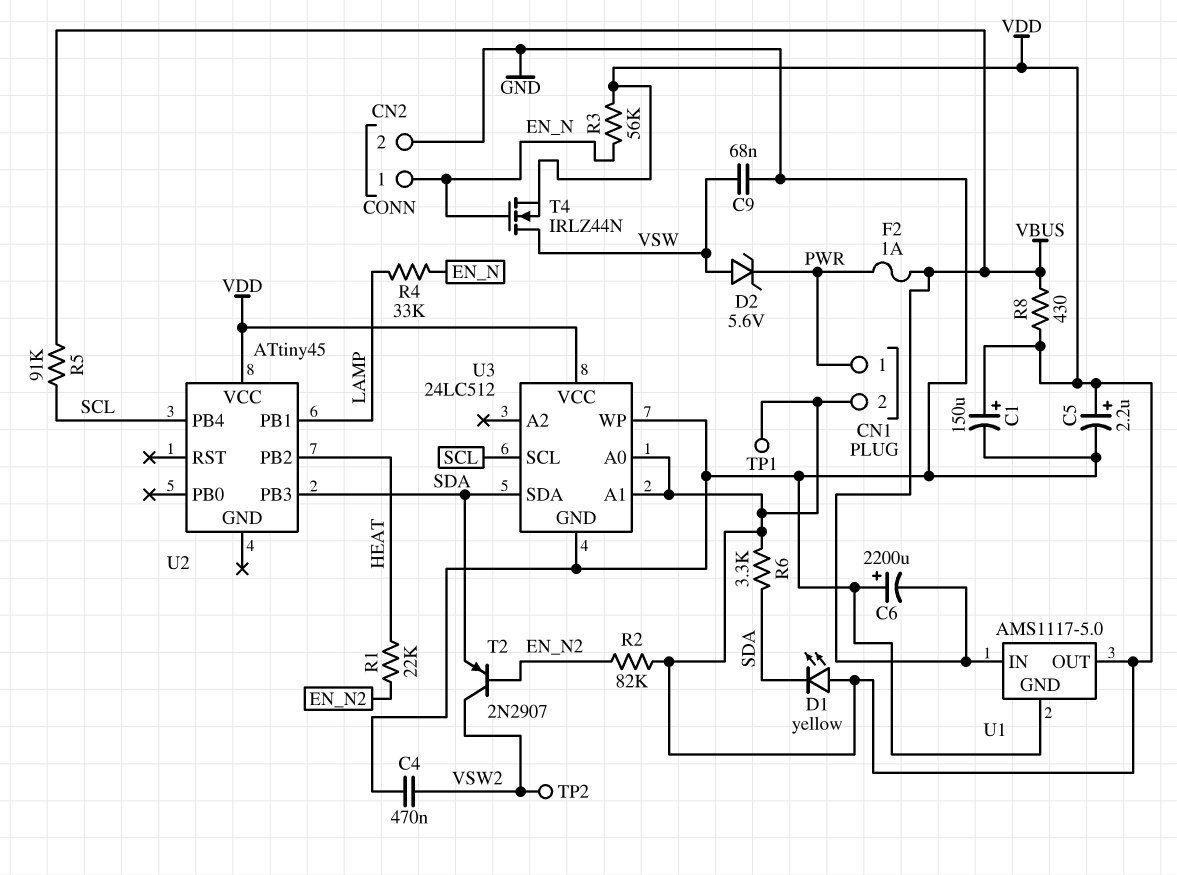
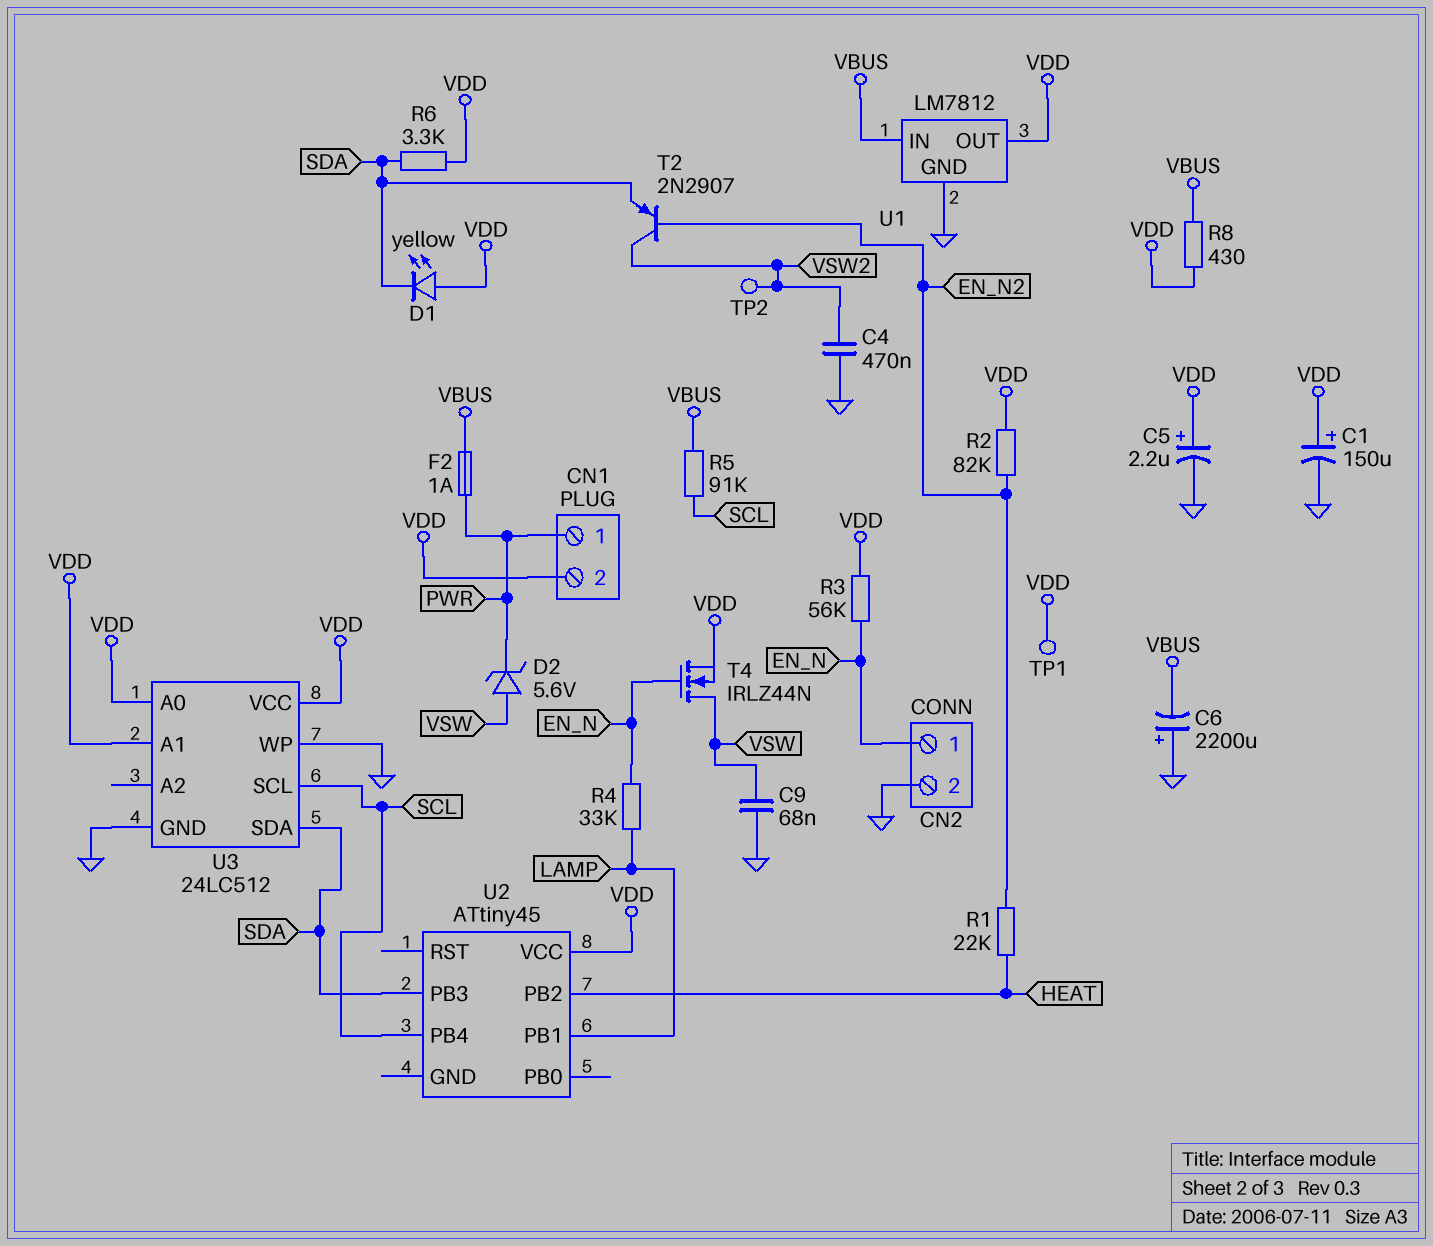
U1: AMS1117-5.0 -> LM7812

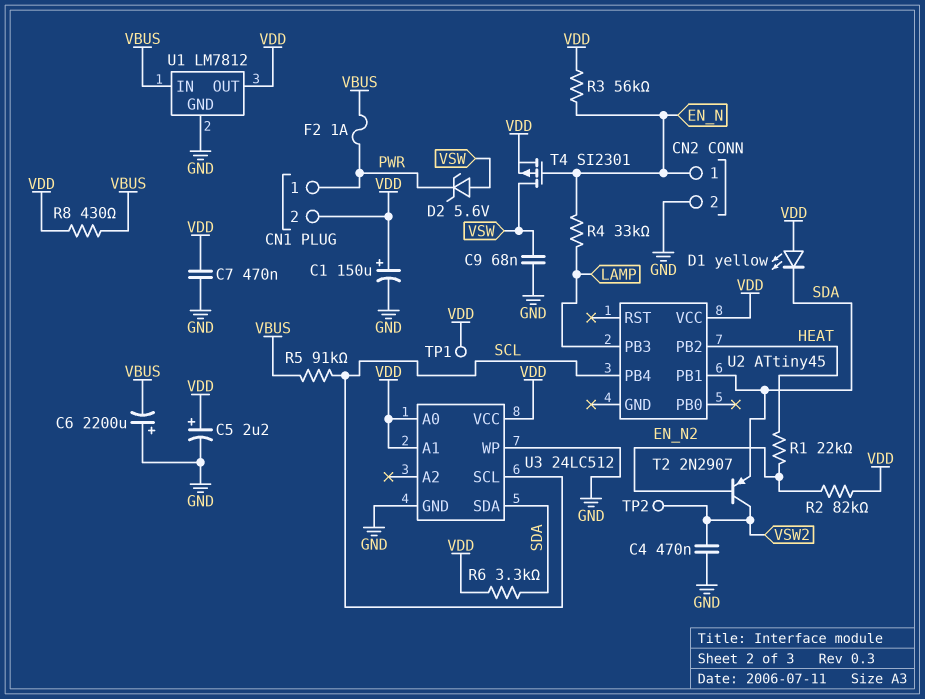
C7: none -> 470nF (GND, VDD)
T4: NMOS IRLZ44N (G EN_N, D VSW, S VDD) -> PMOS SI2301 (G EN_N, D VSW, S VDD)
U2 pin PB1: LAMP -> SDA
U2 pin PB3: SDA -> LAMP

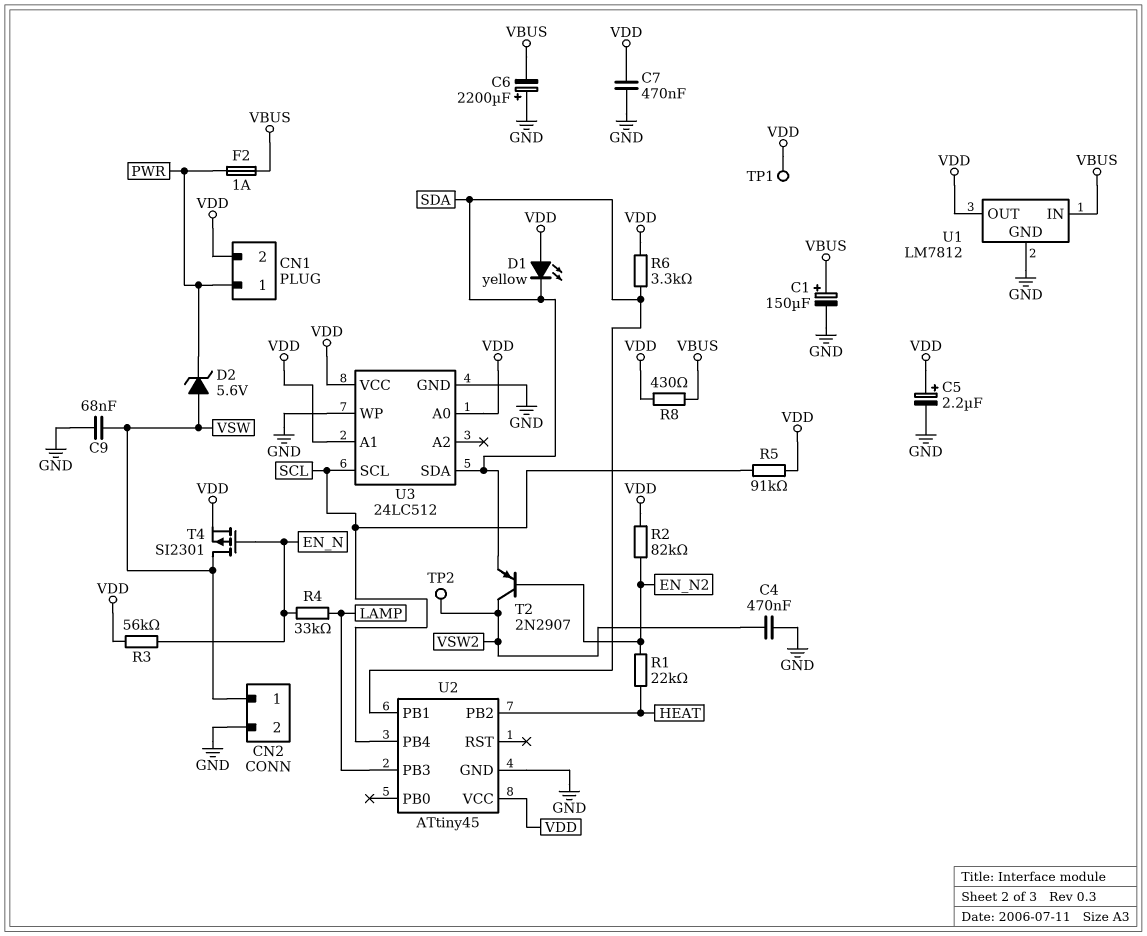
C1: 150uF (plus VDD, minus GND) -> 150uF (plus VBUS, minus GND)
CN2 pin 1: EN_N -> VSW
R5: 91k (SCL, VBUS) -> 91k (SCL, VDD)
U2 pin GND: none -> GND

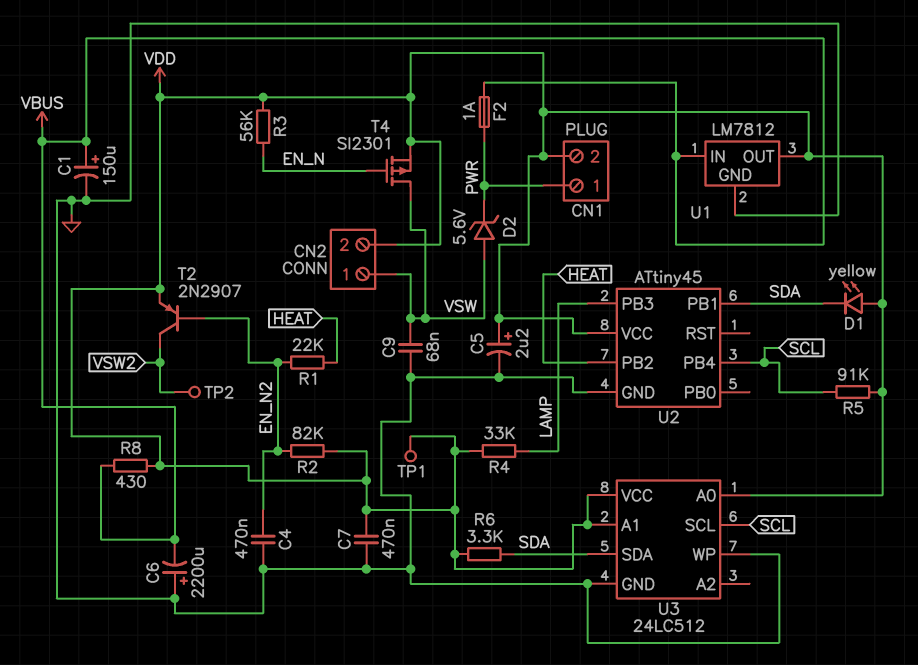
C4: 470nF (GND, VSW2) -> 470nF (EN_N2, GND)
CN2 pin 2: GND -> VDD
R4: 33k (EN_N, LAMP) -> 33k (LAMP, VDD)
T2: PNP 2N2907 (B EN_N2, C VSW2, E SDA) -> PNP 2N2907 (B EN_N2, C VSW2, E VDD)

